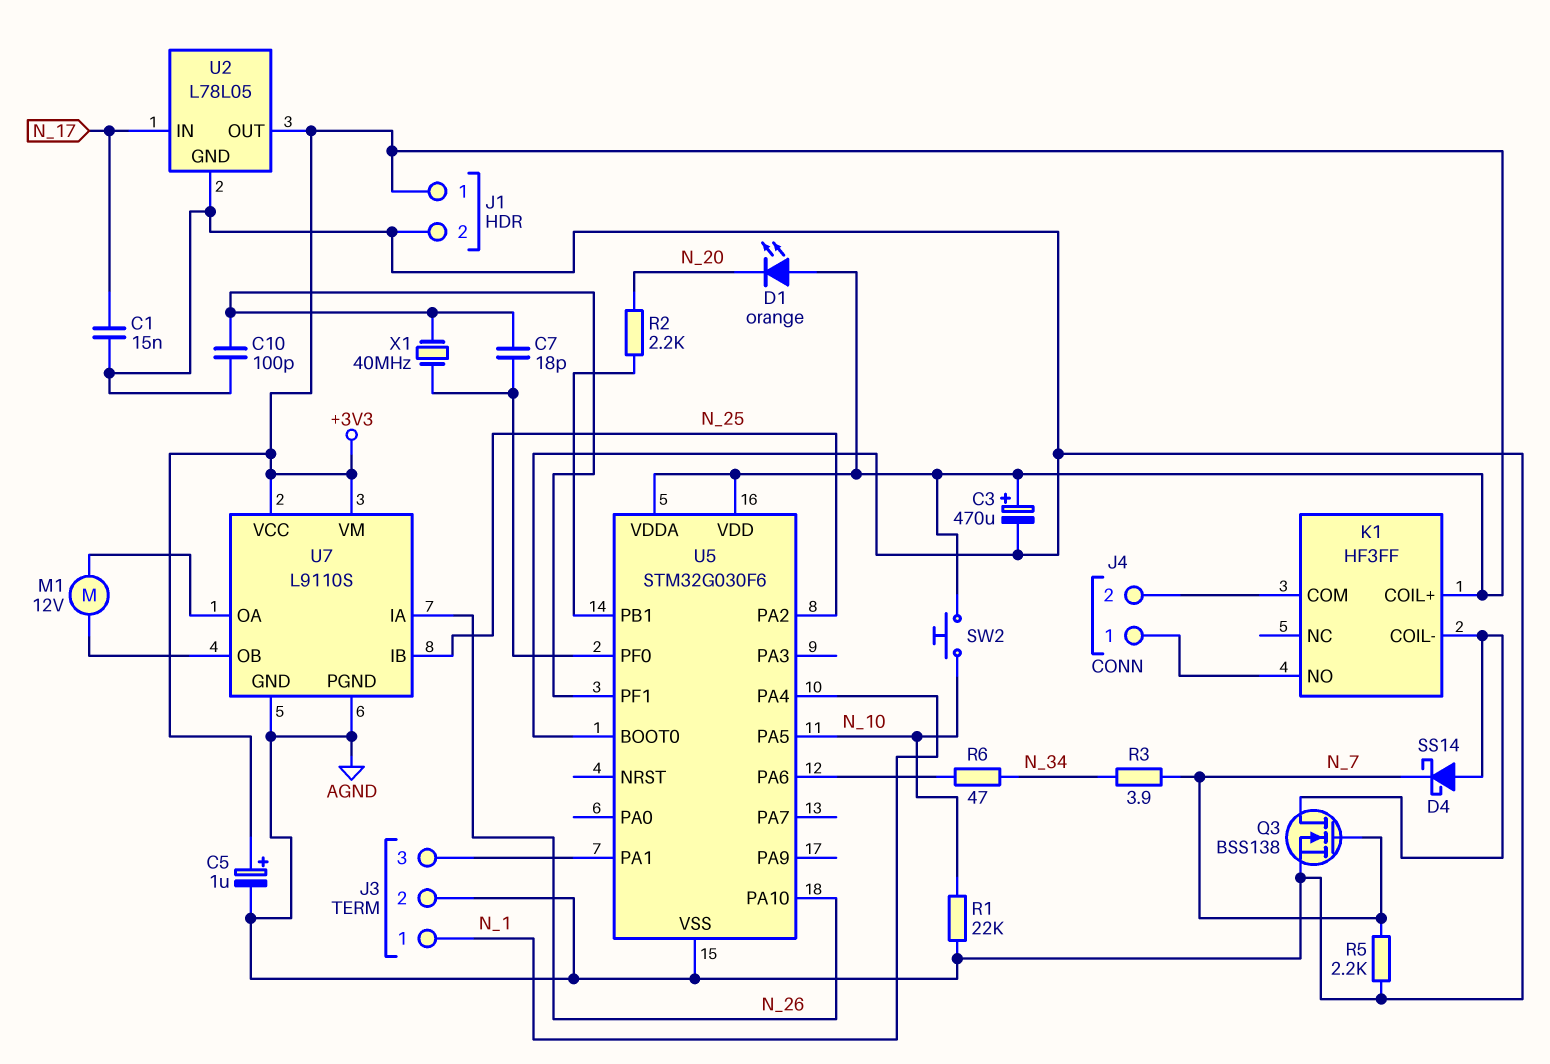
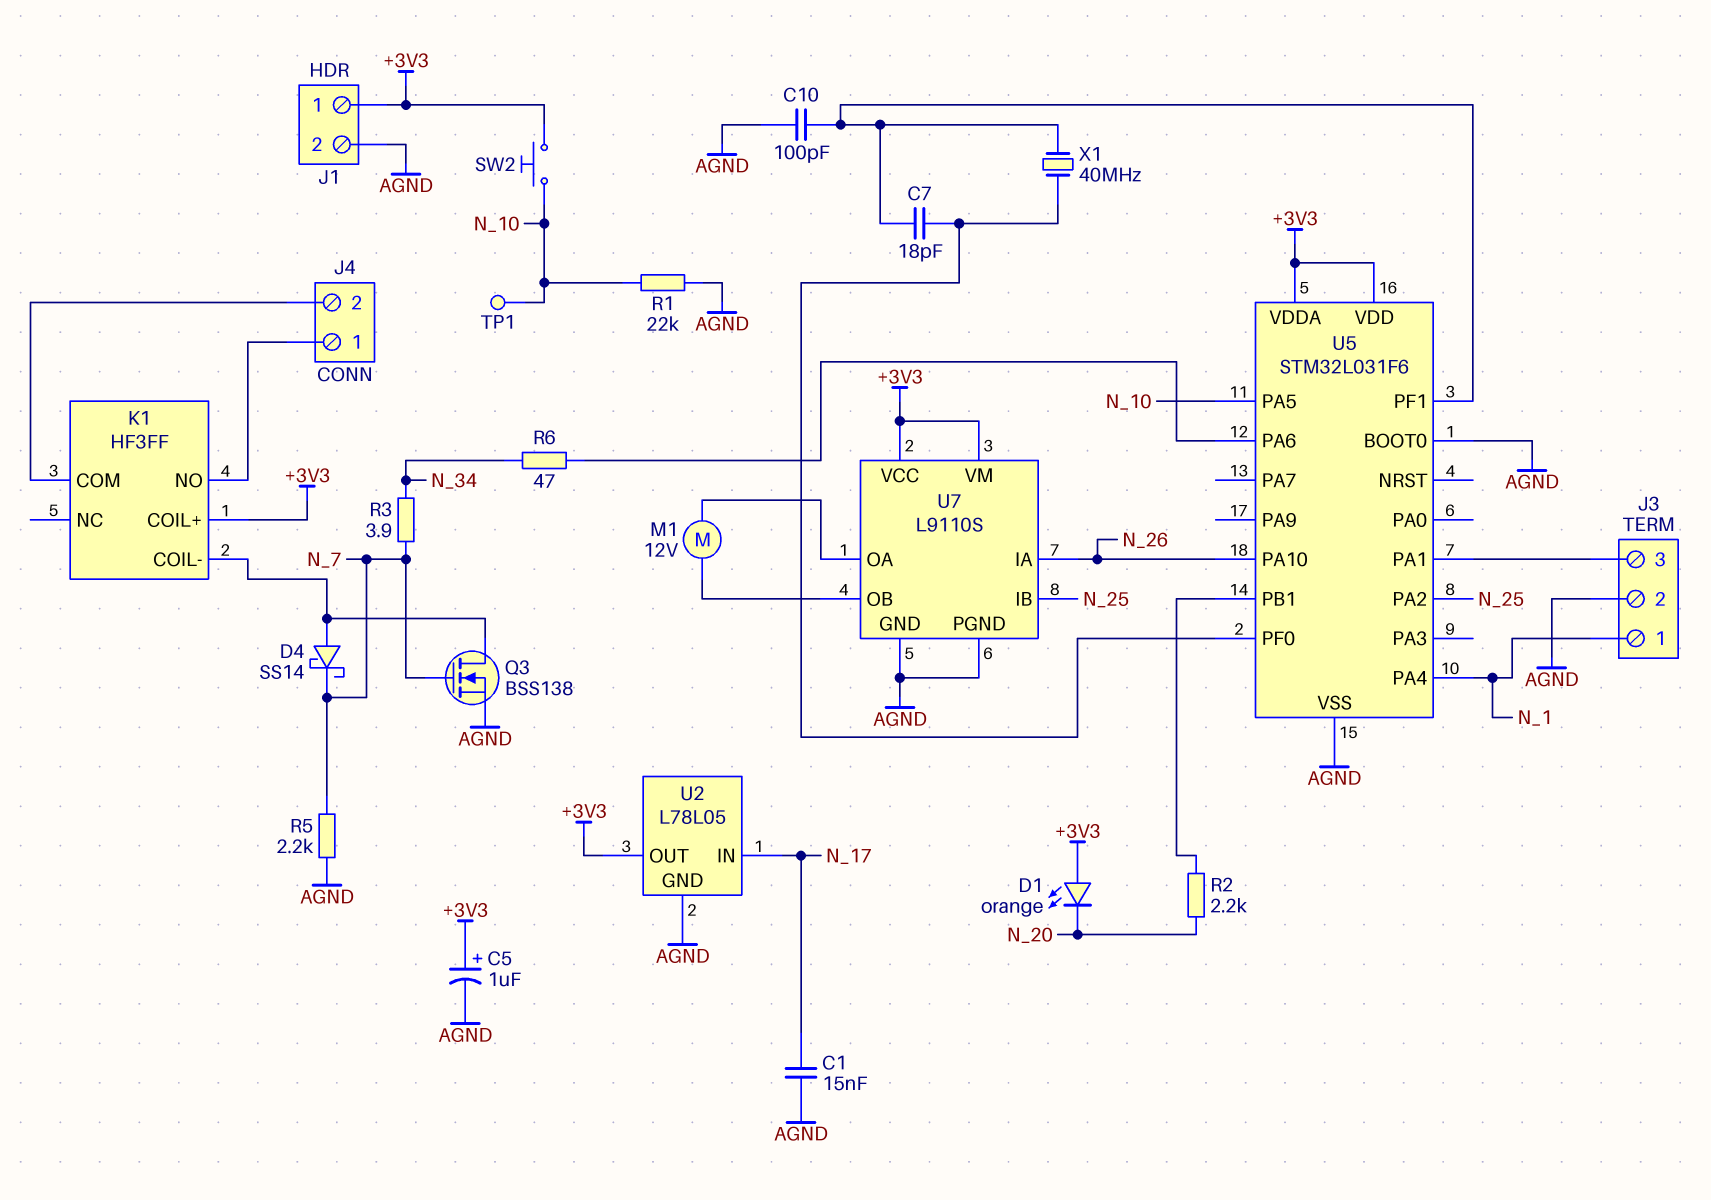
C3: 470uF (plus +3V3, minus AGND) -> none
TP1: none -> test point (N_10)
U5: STM32G030F6 -> STM32L031F6

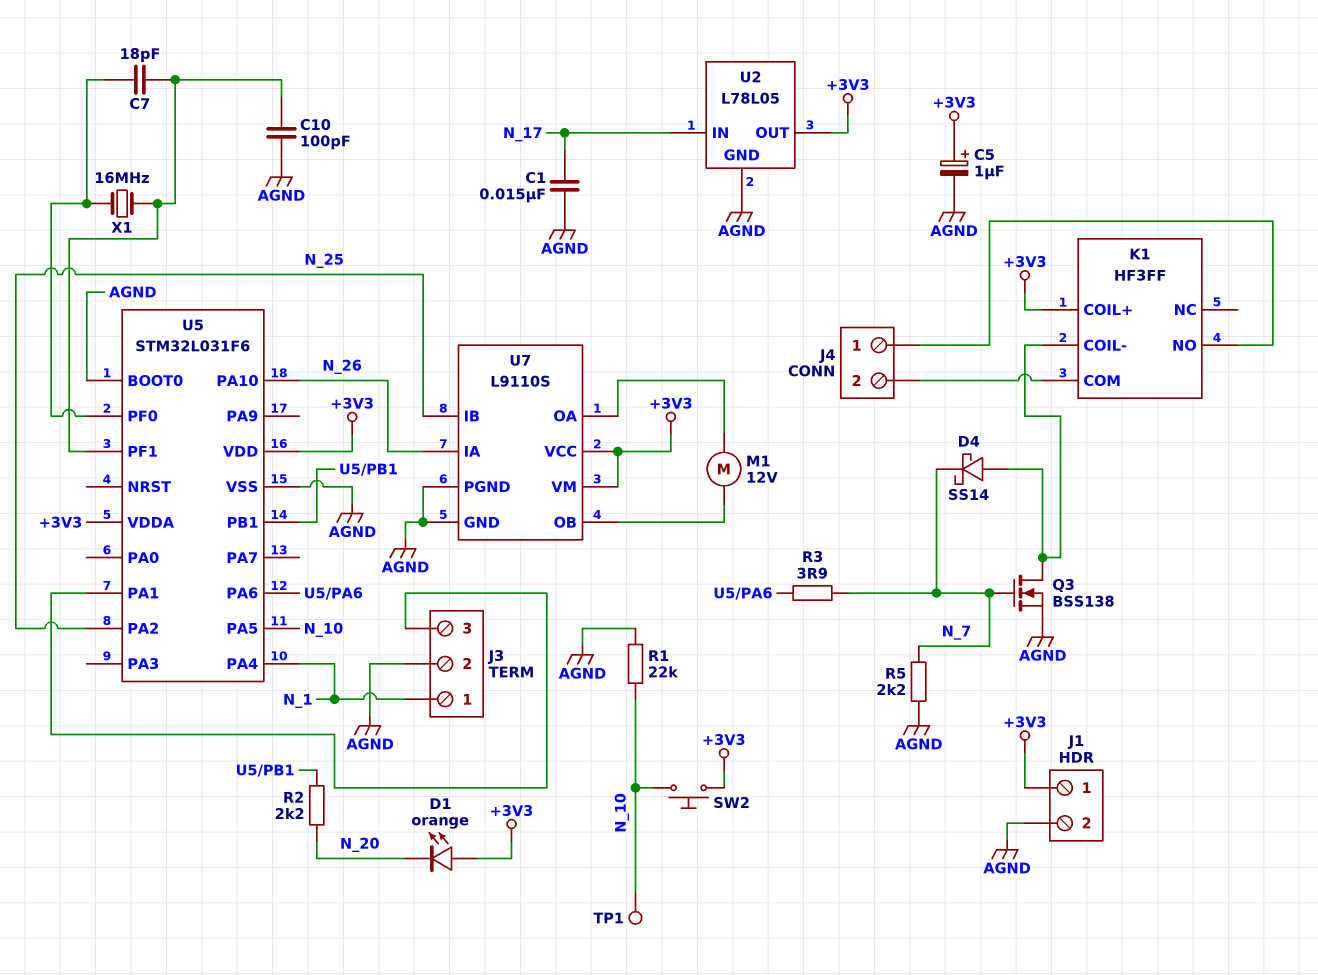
R3: 3.9 (N_7, N_34) -> 3.9 (N_7, U5/PA6)
R6: 47 (N_34, U5/PA6) -> none
X1: 40MHz (U5/PF0, U5/PF1) -> 16MHz (U5/PF0, U5/PF1)

